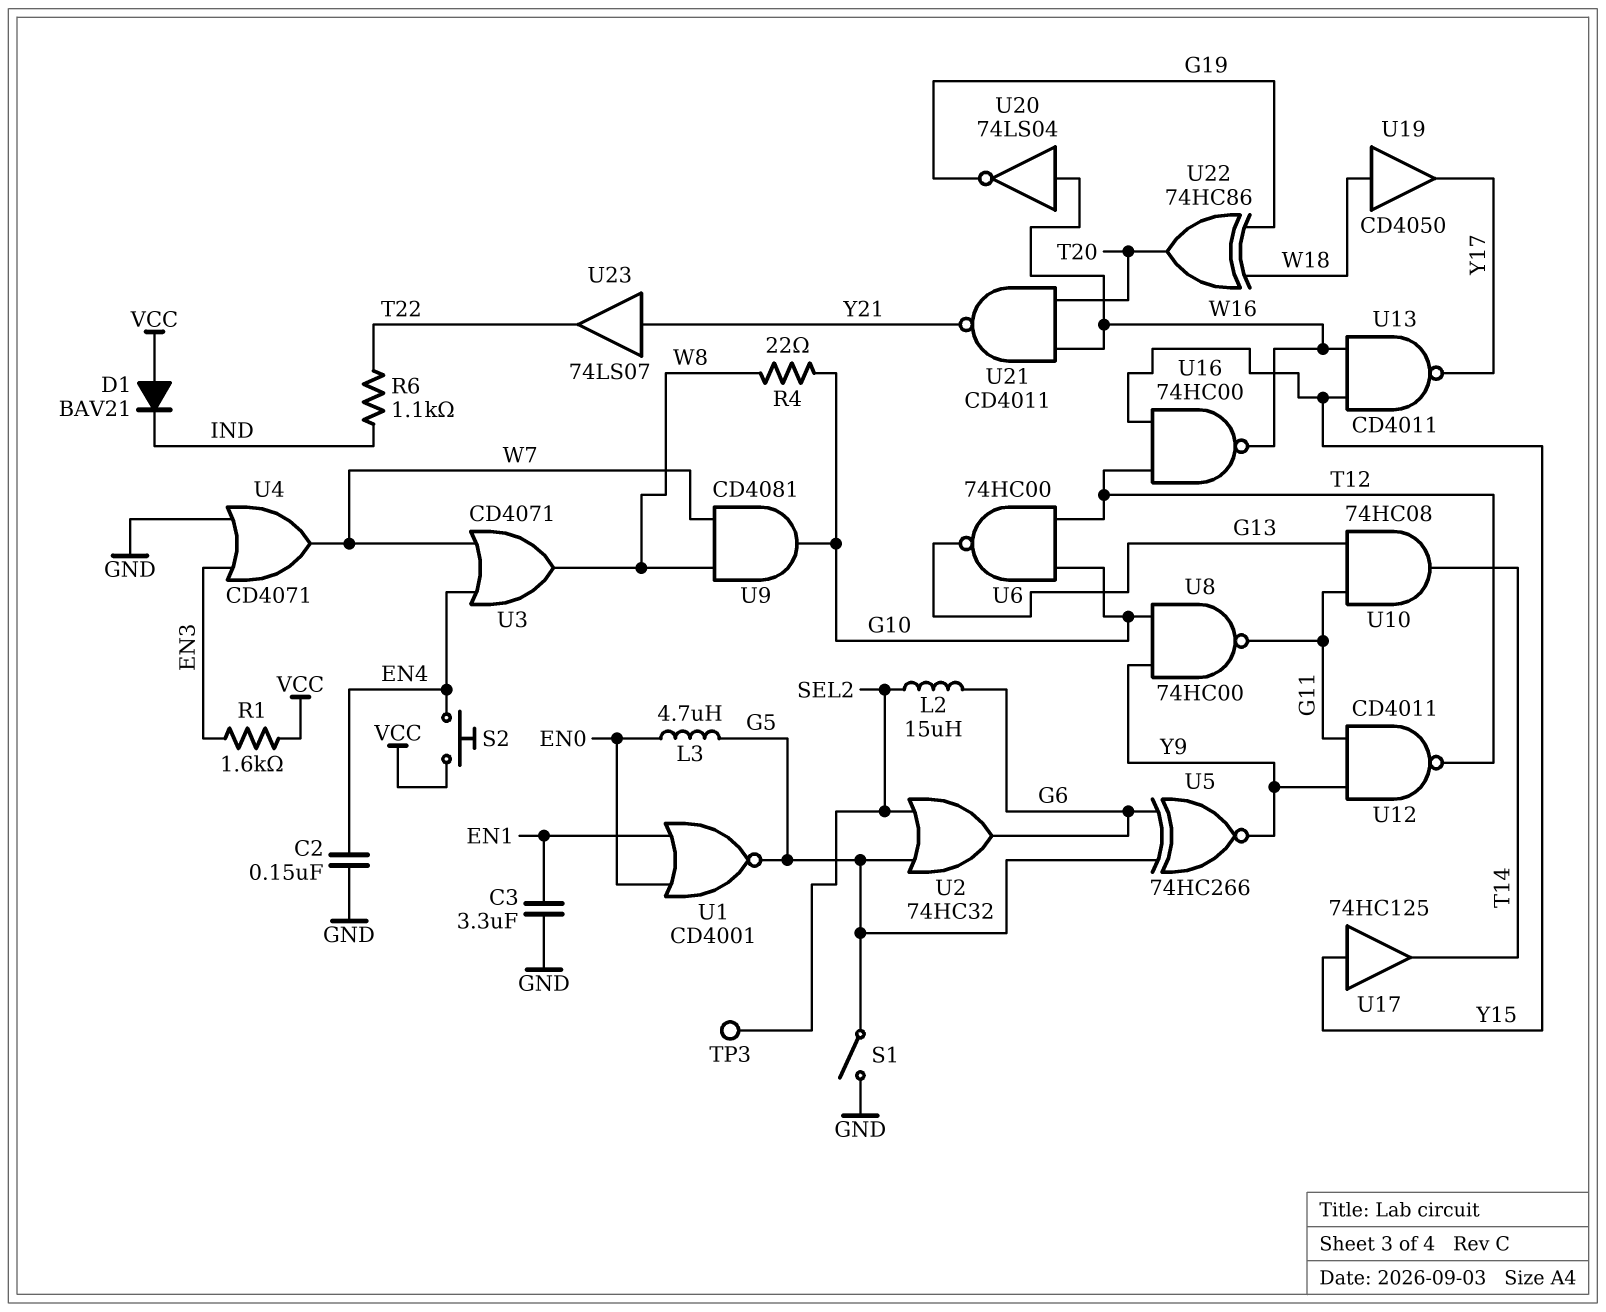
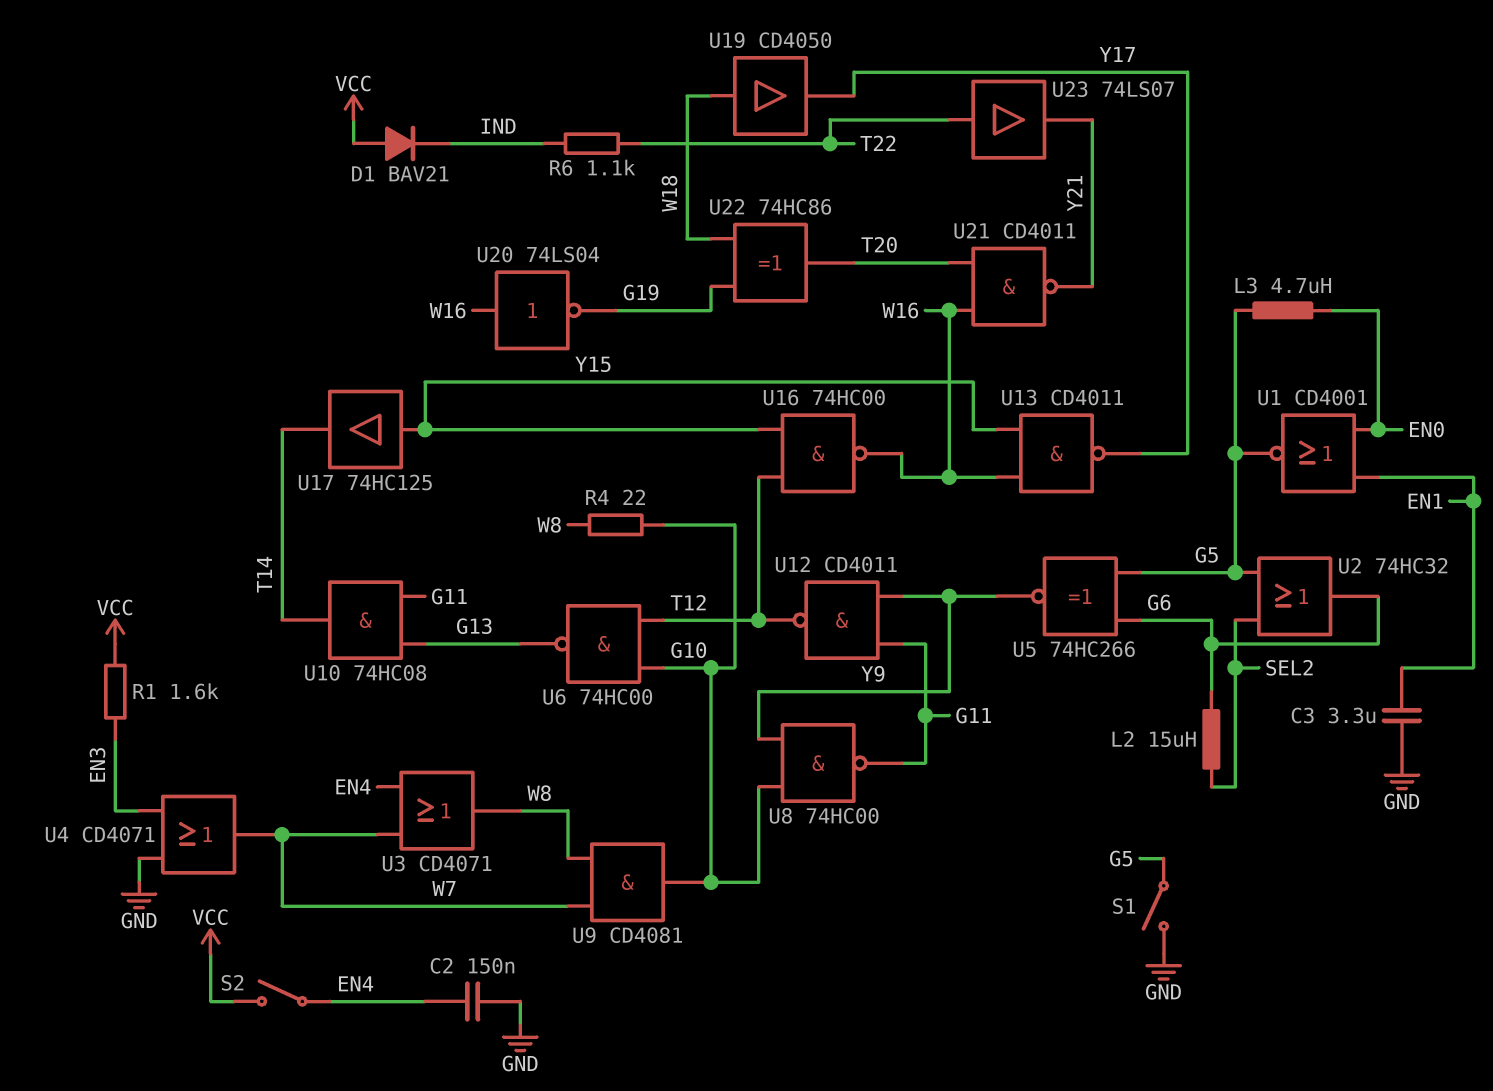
S2: button (EN4, VCC) -> switch (EN4, VCC)
TP3: test point (SEL2) -> none
U23: buffer 74LS07 (in Y21, out T22) -> buffer 74LS07 (in T22, out Y21)

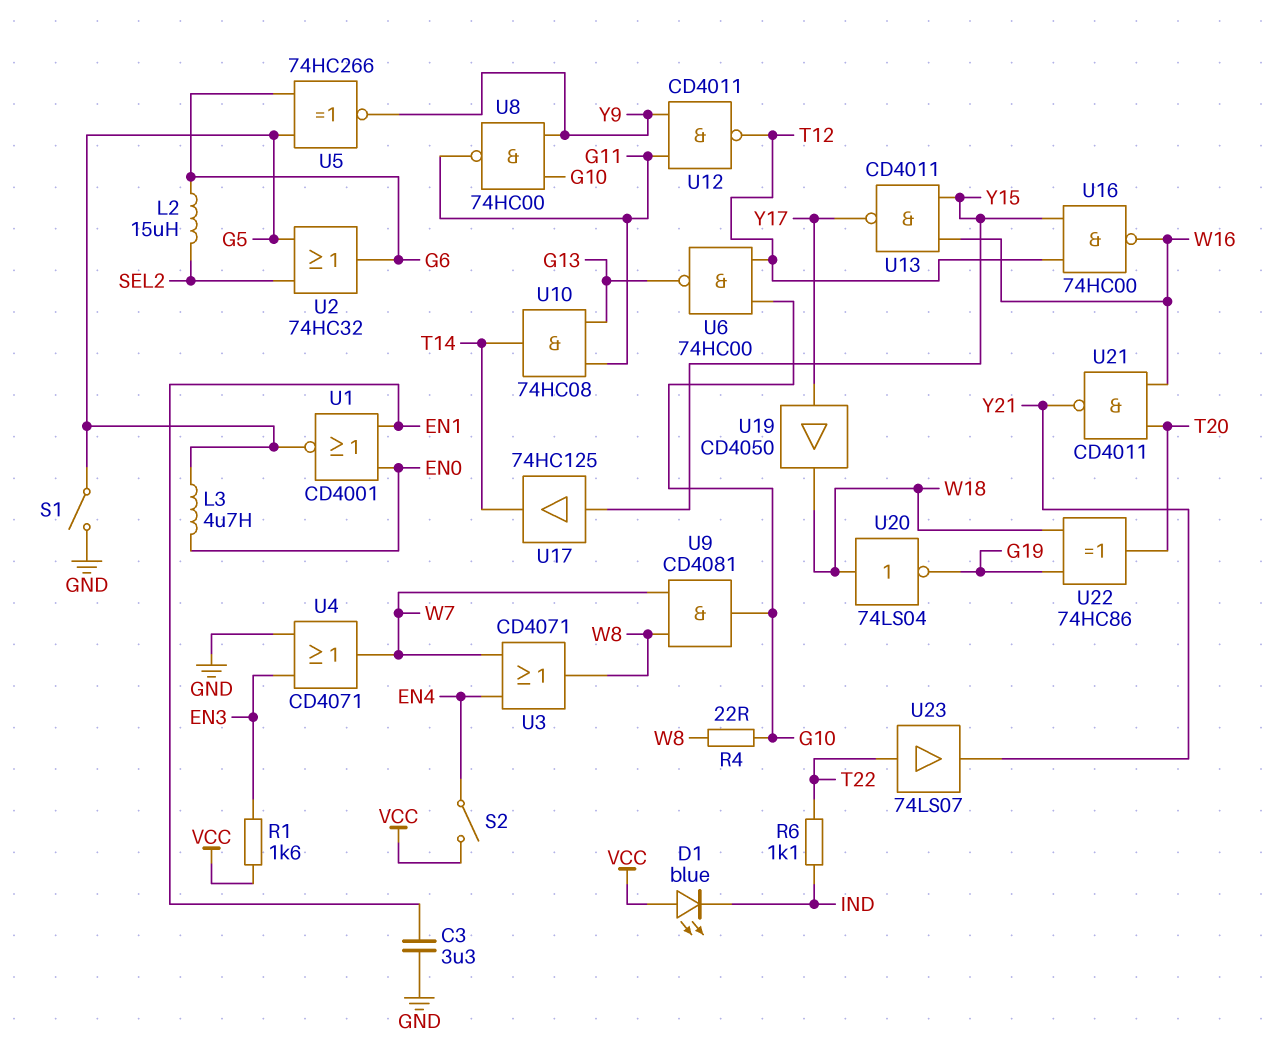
C2: 150nF (EN4, GND) -> none
D1: diode BAV21 (A VCC, K IND) -> LED blue (A VCC, K IND)
U19: buffer CD4050 (in W18, out Y17) -> buffer CD4050 (in Y17, out W18)
U20: NOT 74LS04 (in W16, out G19) -> NOT 74LS04 (in W18, out G19)

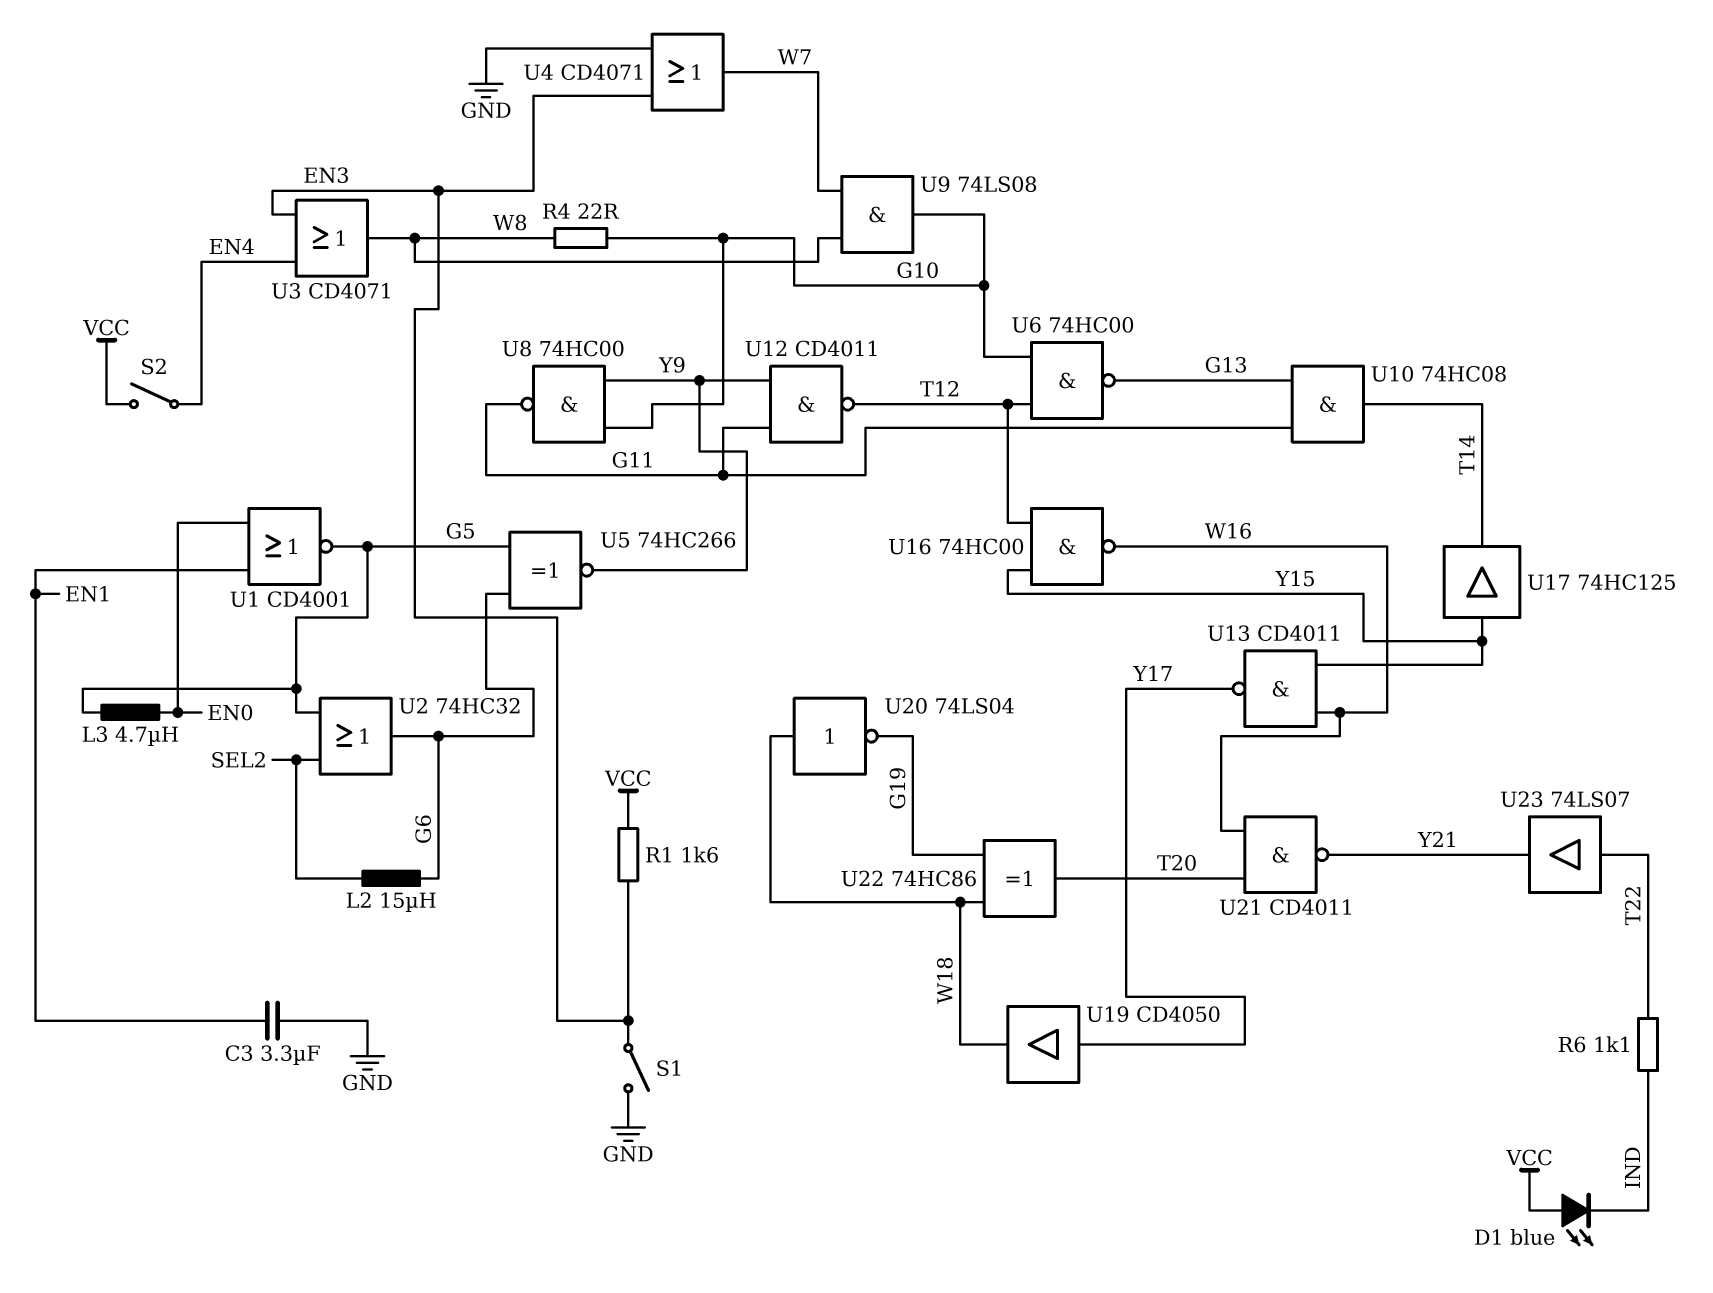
S1: switch (G5, GND) -> switch (EN3, GND)
U3: OR CD4071 (in EN4, in W7, out W8) -> OR CD4071 (in EN3, in EN4, out W8)
U9: AND CD4081 (in W7, in W8, out G10) -> AND 74LS08 (in W7, in W8, out G10)

